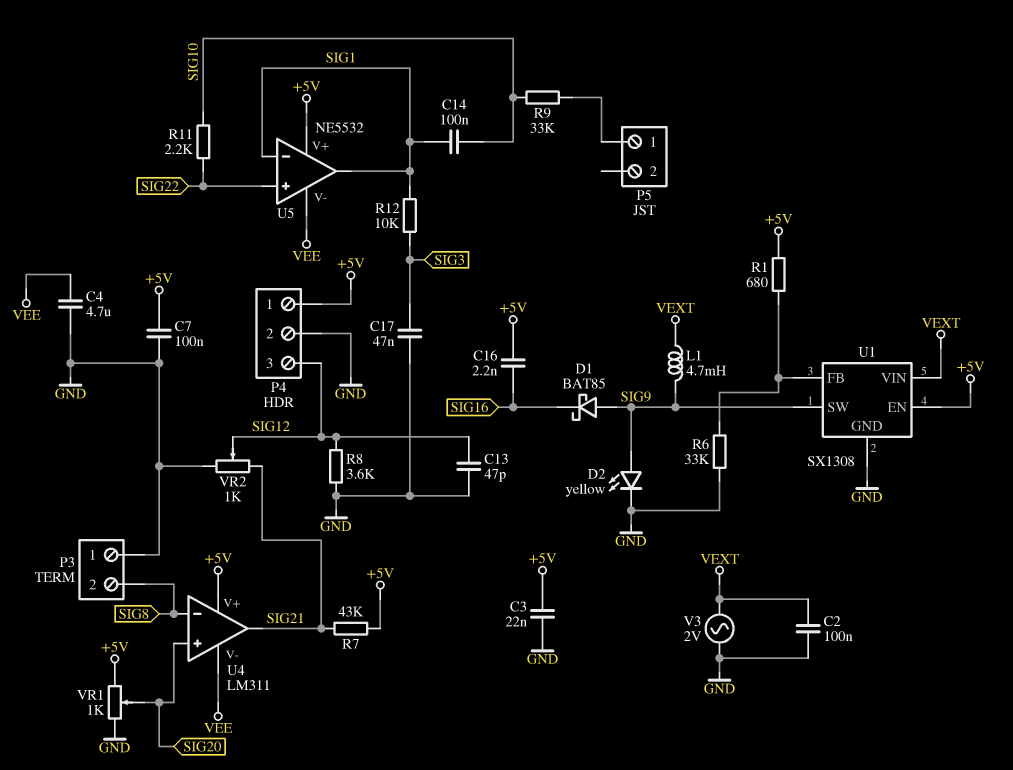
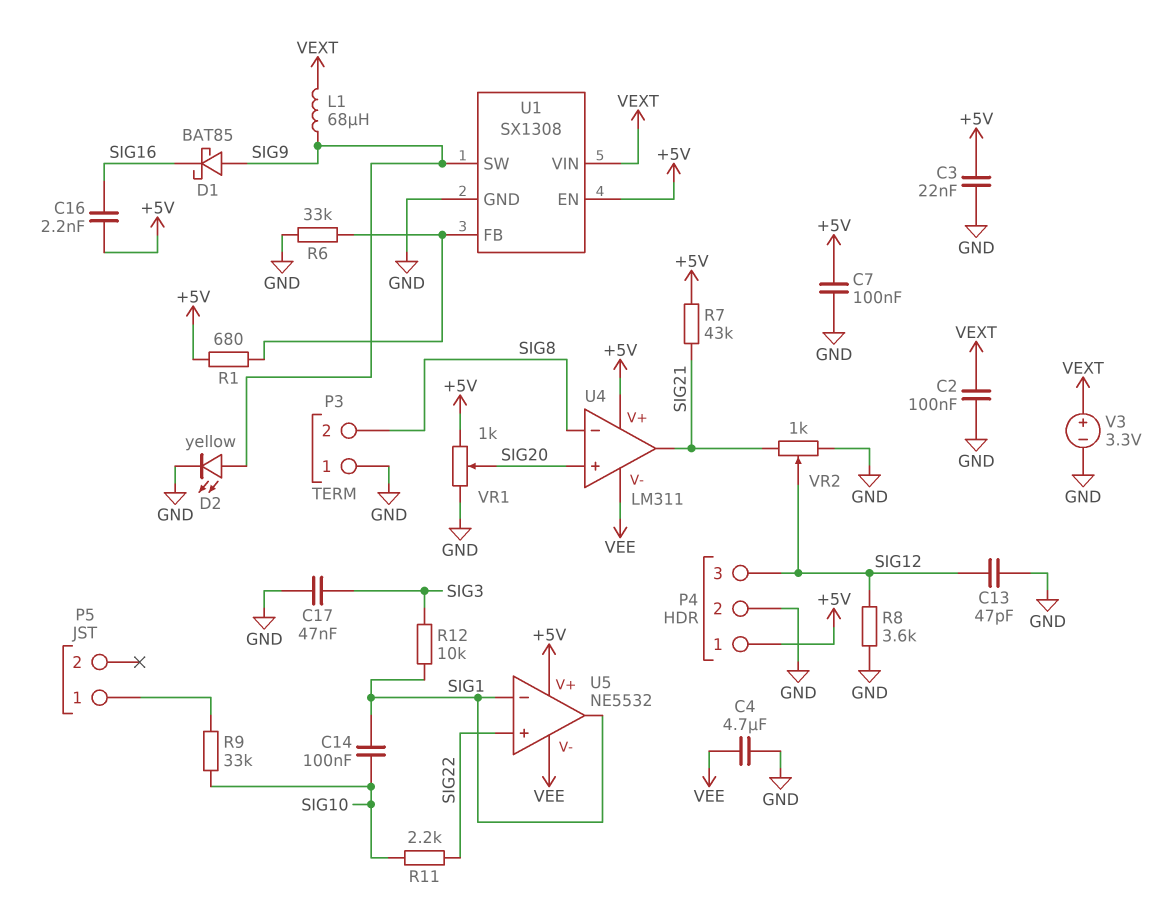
L1: 4.7mH (SIG9, VEXT) -> 68uH (SIG9, VEXT)
V3: AC 2V (GND, VEXT) -> 3.3V (plus VEXT, minus GND)

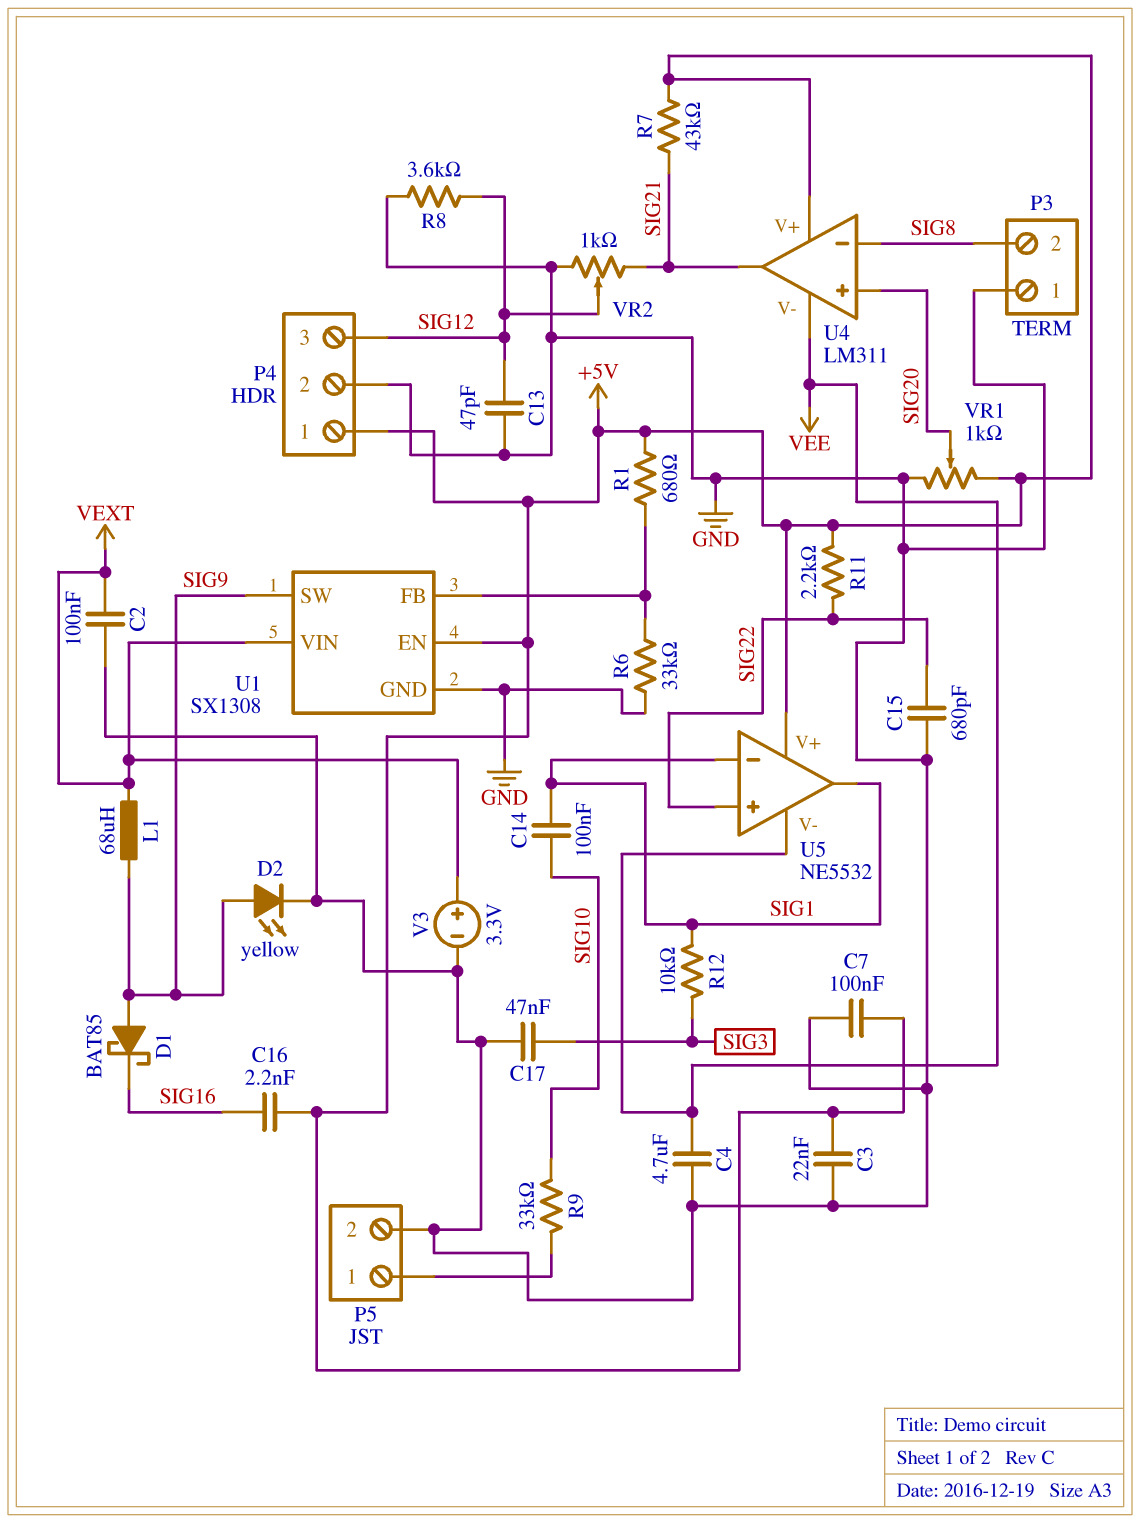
C15: none -> 680pF (GND, SIG22)
P5 pin 2: none -> GND
R11: 2.2k (SIG10, SIG22) -> 2.2k (+5V, SIG22)

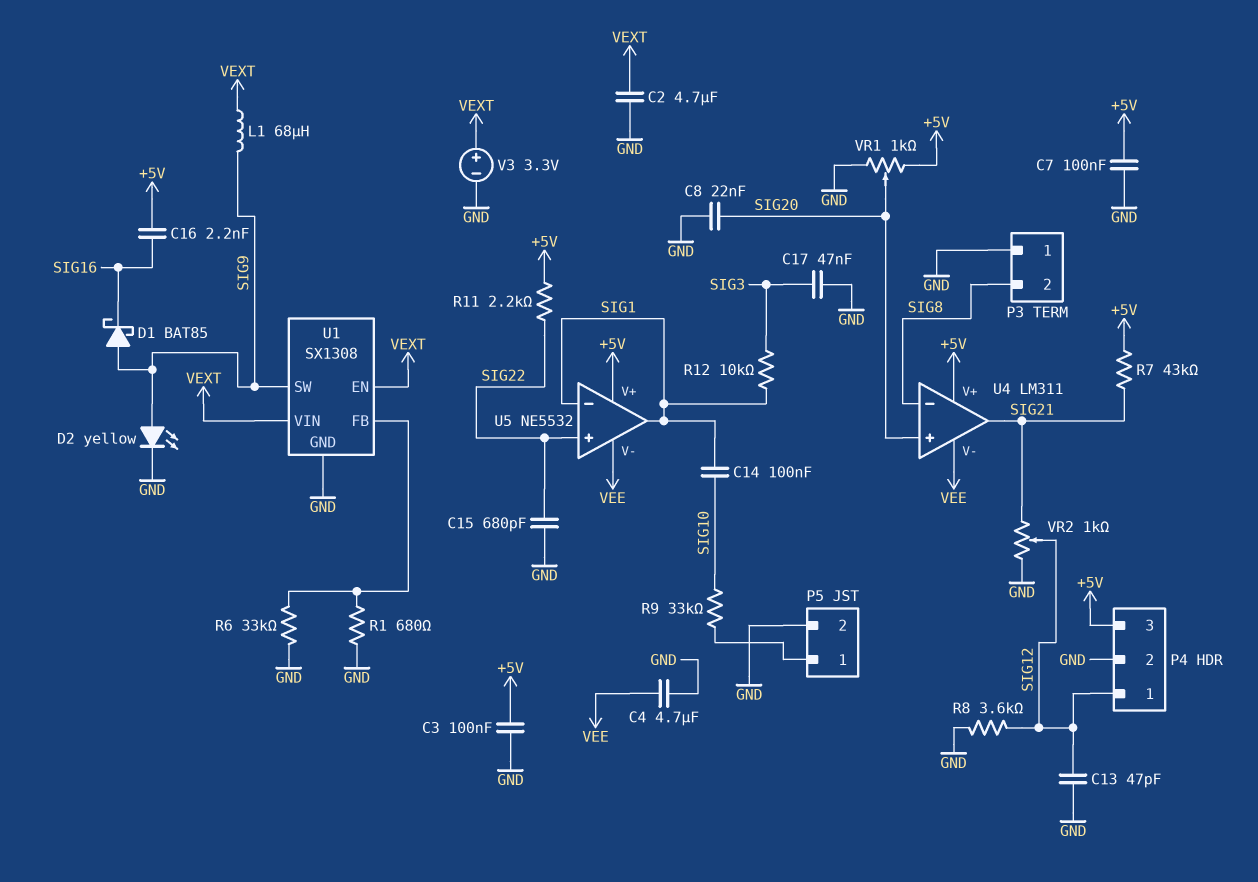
C2: 100nF (GND, VEXT) -> 4.7uF (GND, VEXT)
C3: 22nF (+5V, GND) -> 100nF (+5V, GND)
C8: none -> 22nF (GND, SIG20)
P4 pin 1: +5V -> SIG12
P4 pin 3: SIG12 -> +5V
R1: 680 (+5V, U1/FB) -> 680 (GND, U1/FB)
U1 pin EN: +5V -> VEXT

